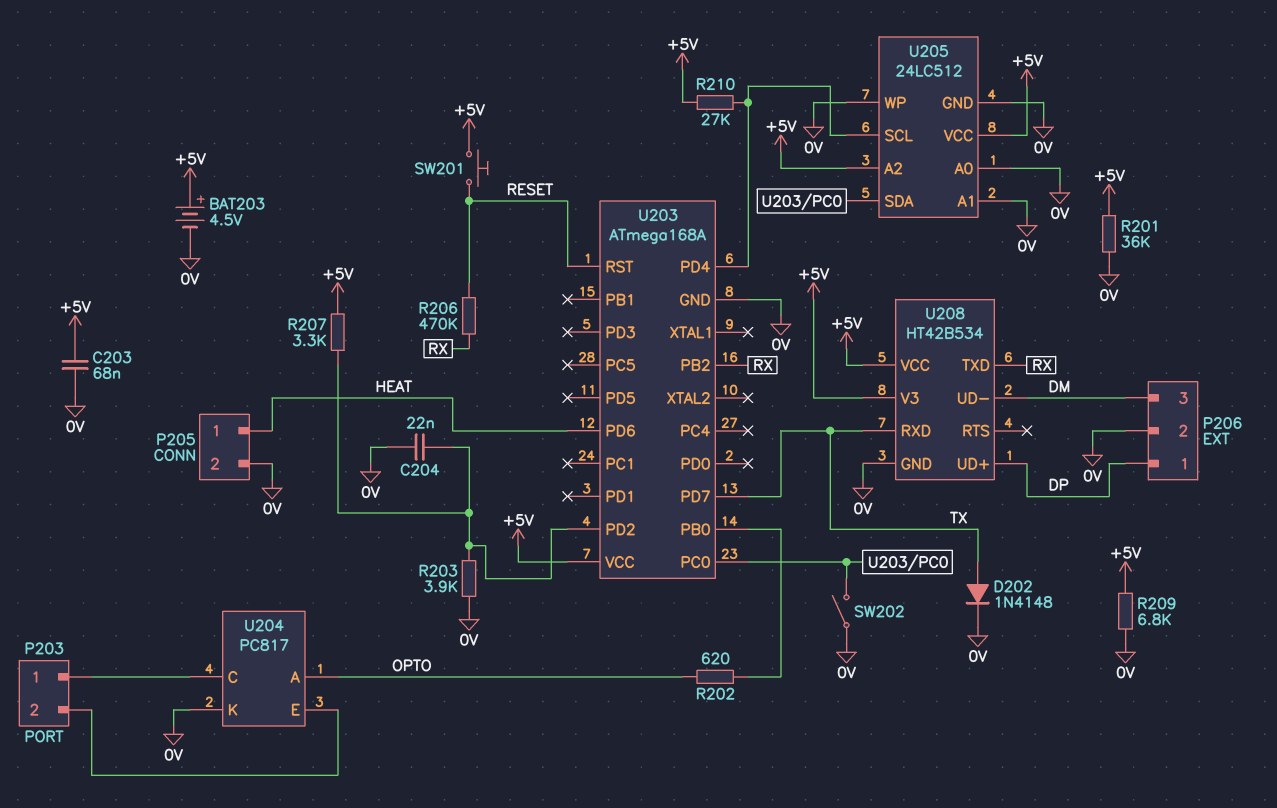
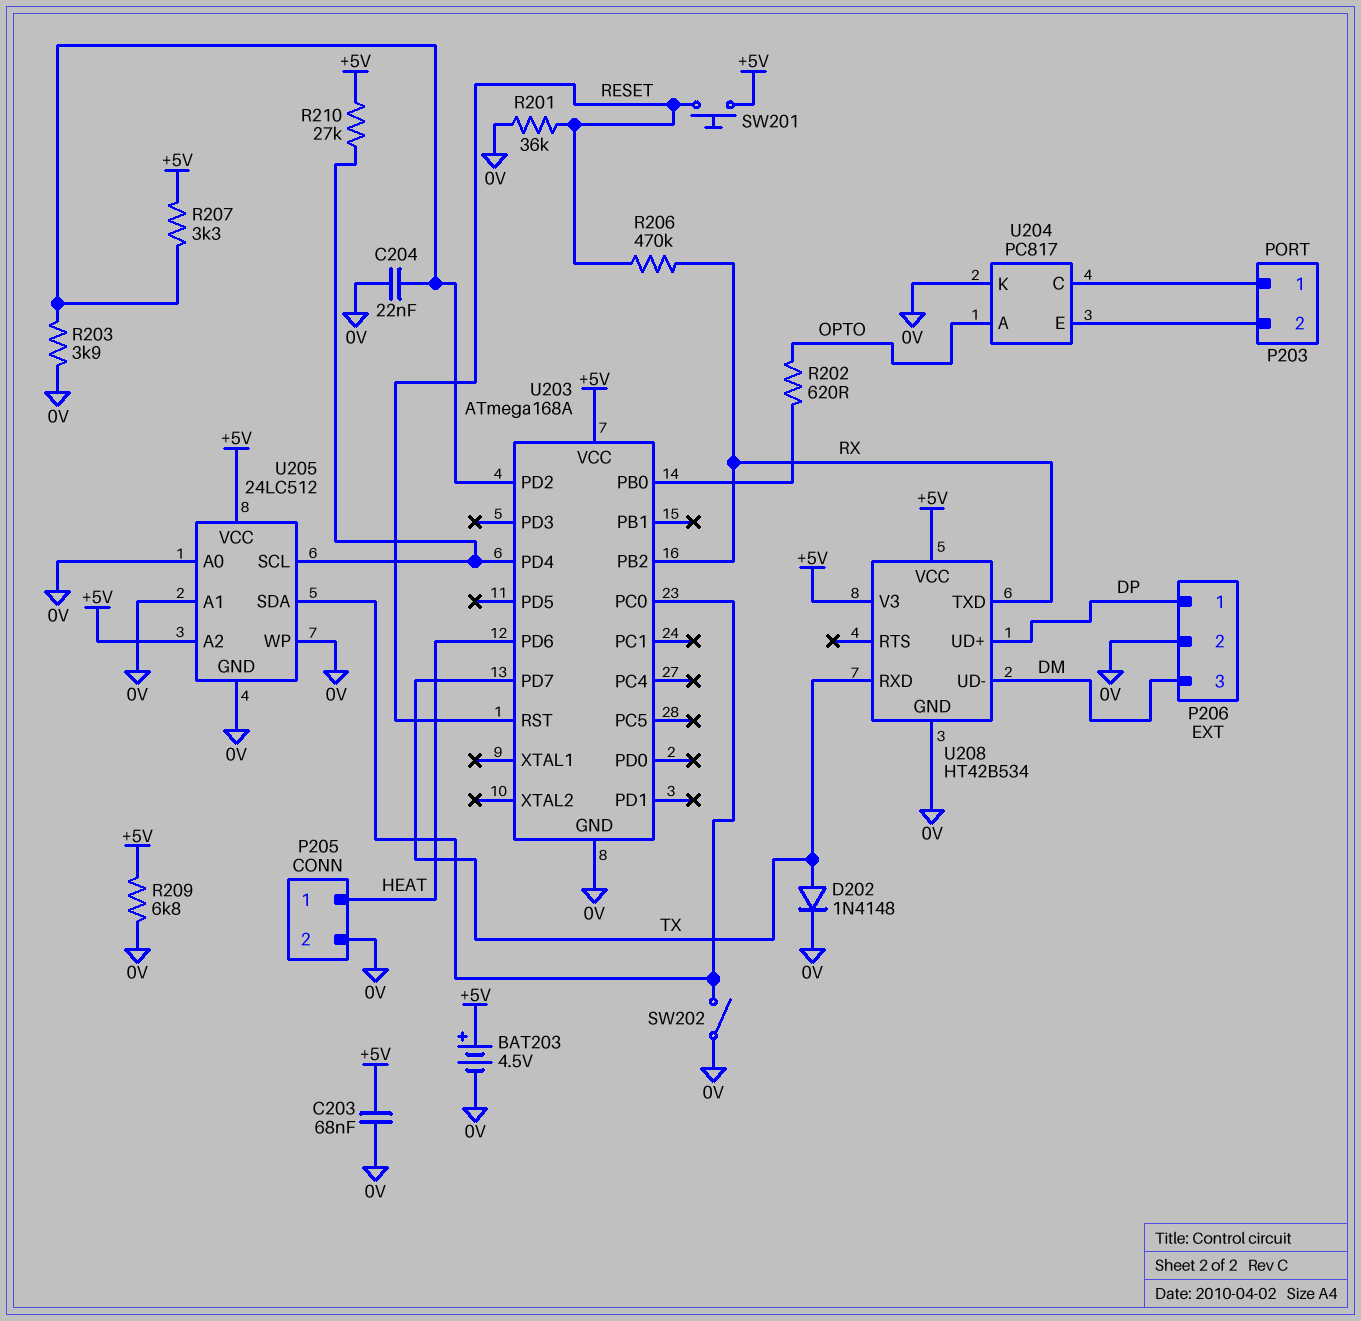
R201: 36k (+5V, 0V) -> 36k (0V, RESET)

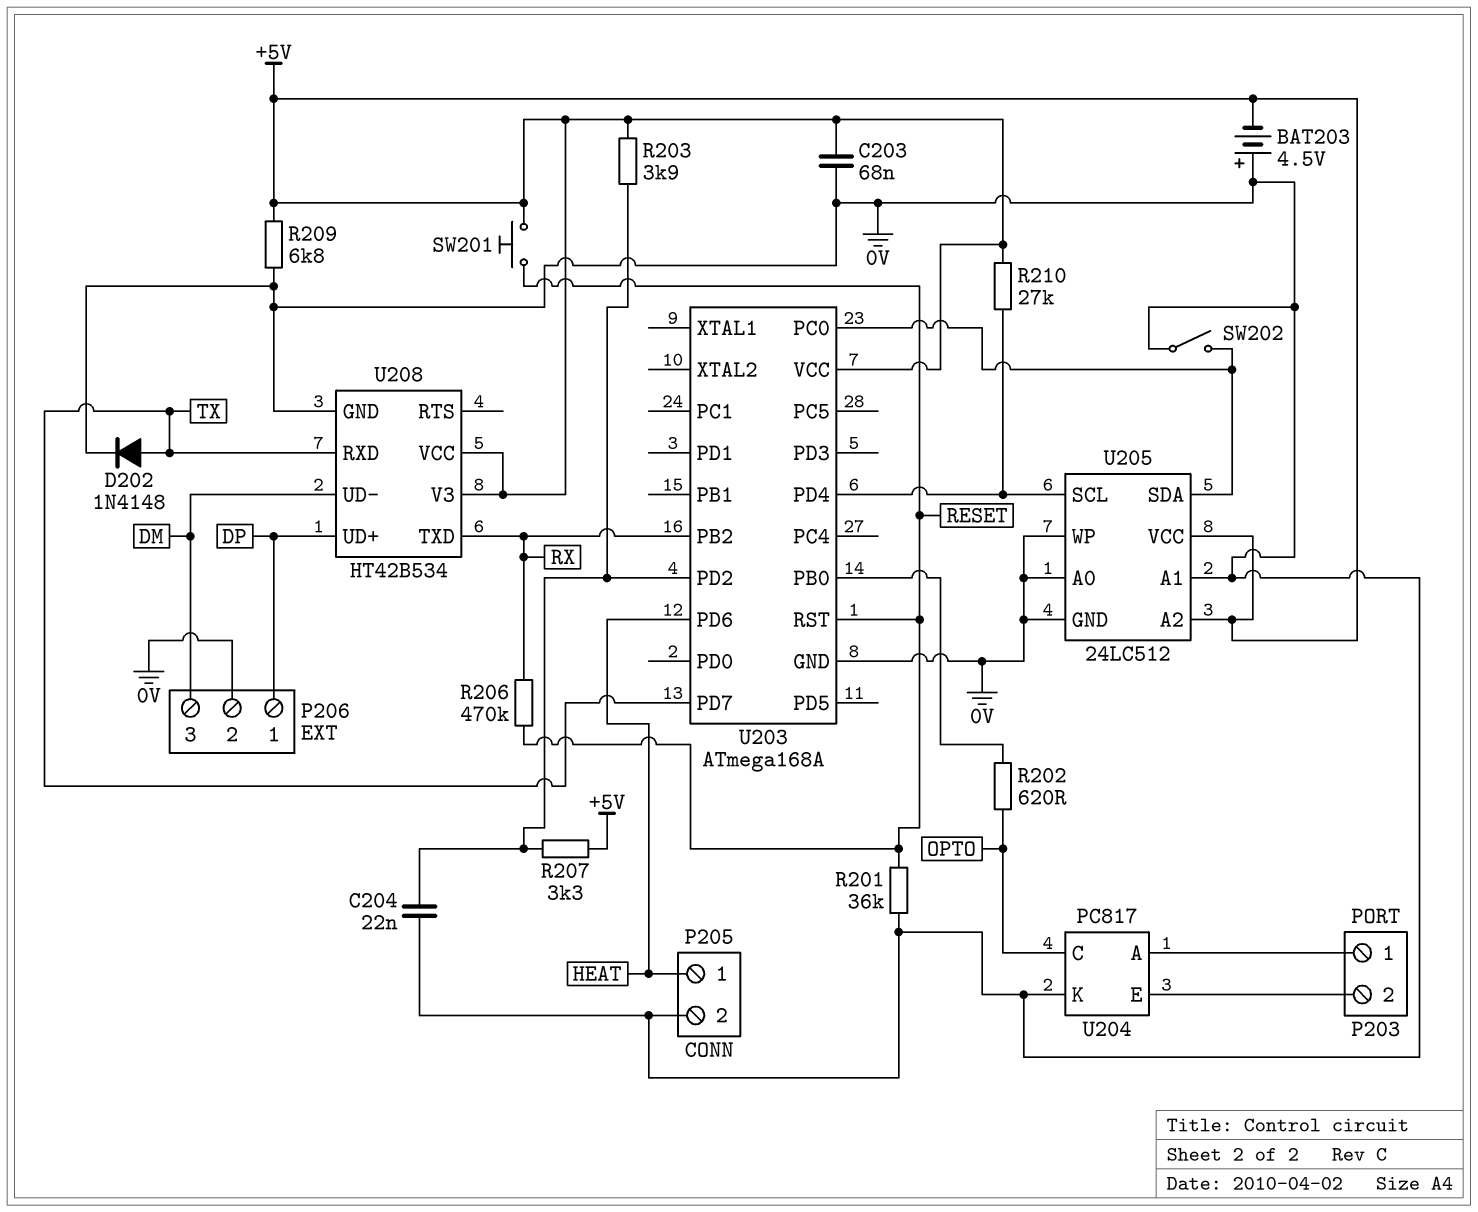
BAT203: 4.5V (plus +5V, minus 0V) -> 4.5V (plus 0V, minus +5V)
R203: 3.9k (0V, U203/PD2) -> 3.9k (+5V, U203/PD2)
U204 pin A: OPTO -> P203/1
U204 pin C: P203/1 -> OPTO

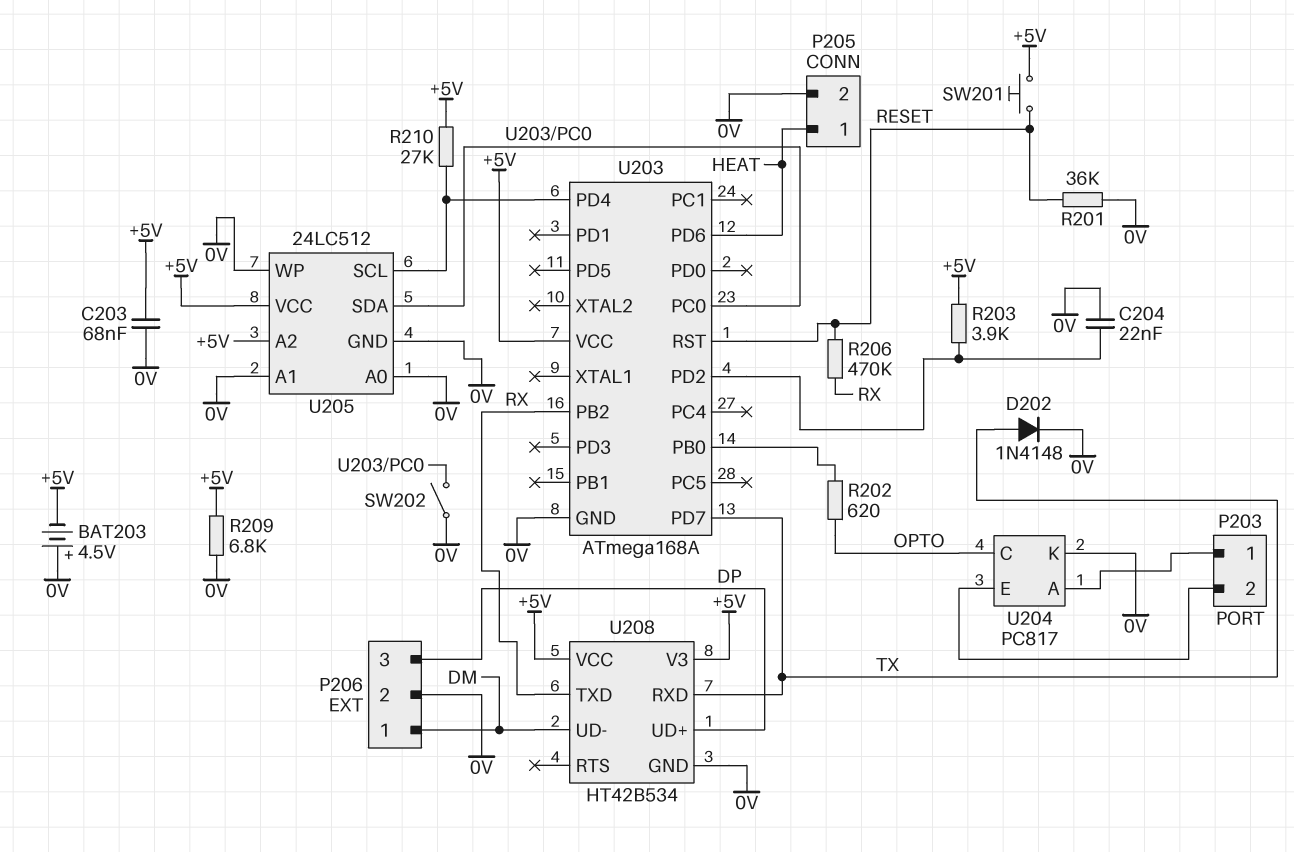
P206 pin 1: DP -> DM
P206 pin 3: DM -> DP
R207: 3.3k (+5V, U203/PD2) -> none

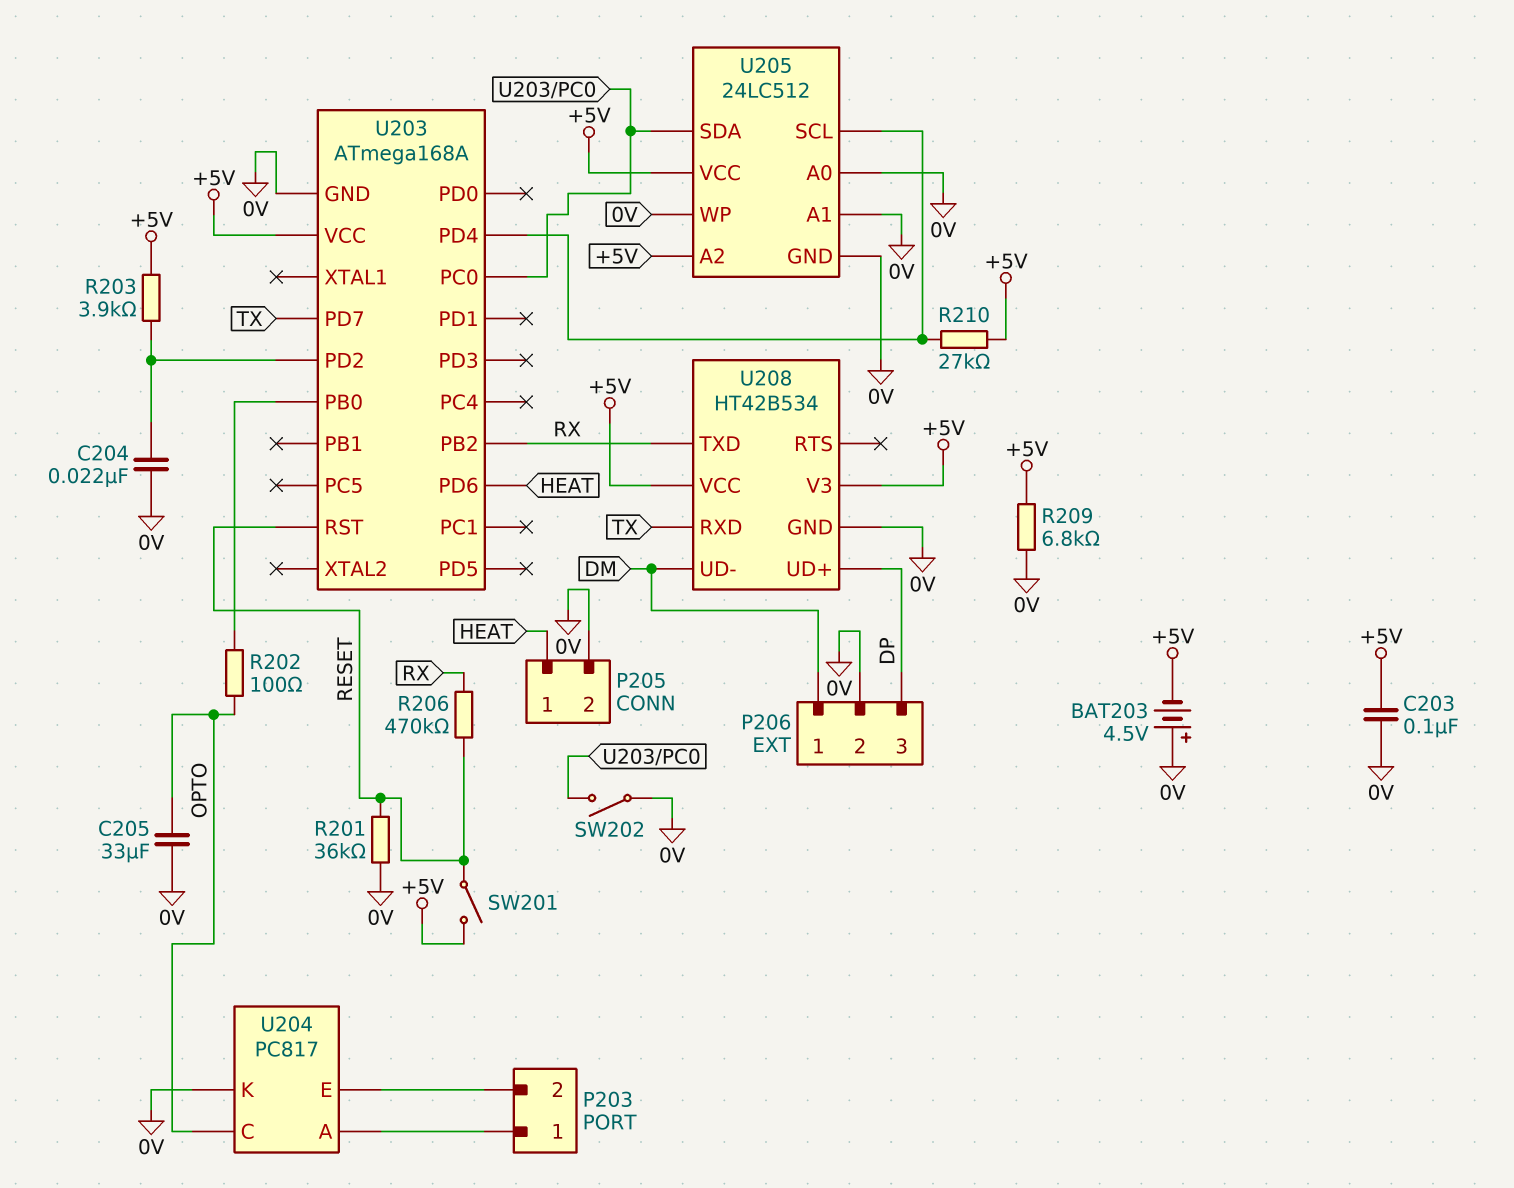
C203: 68nF (+5V, 0V) -> 100nF (+5V, 0V)
C205: none -> 33uF (0V, OPTO)
D202: diode 1N4148 (A TX, K 0V) -> none
R202: 620 (OPTO, U203/PB0) -> 100 (OPTO, U203/PB0)
SW201: button (+5V, RESET) -> switch (+5V, RESET)

